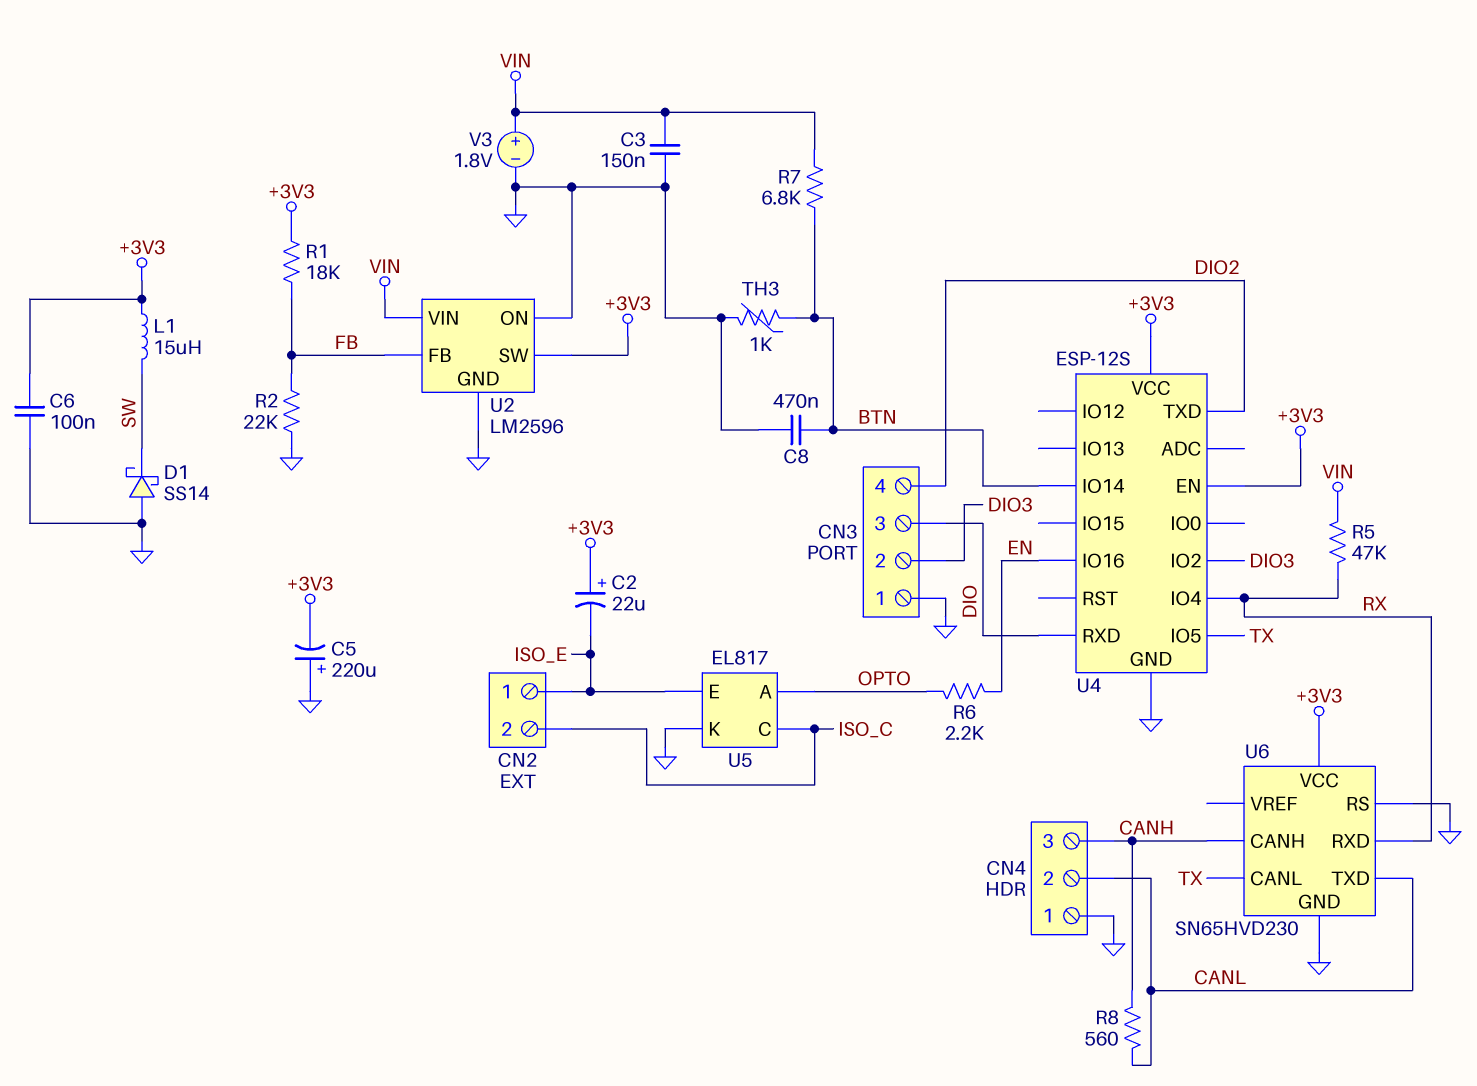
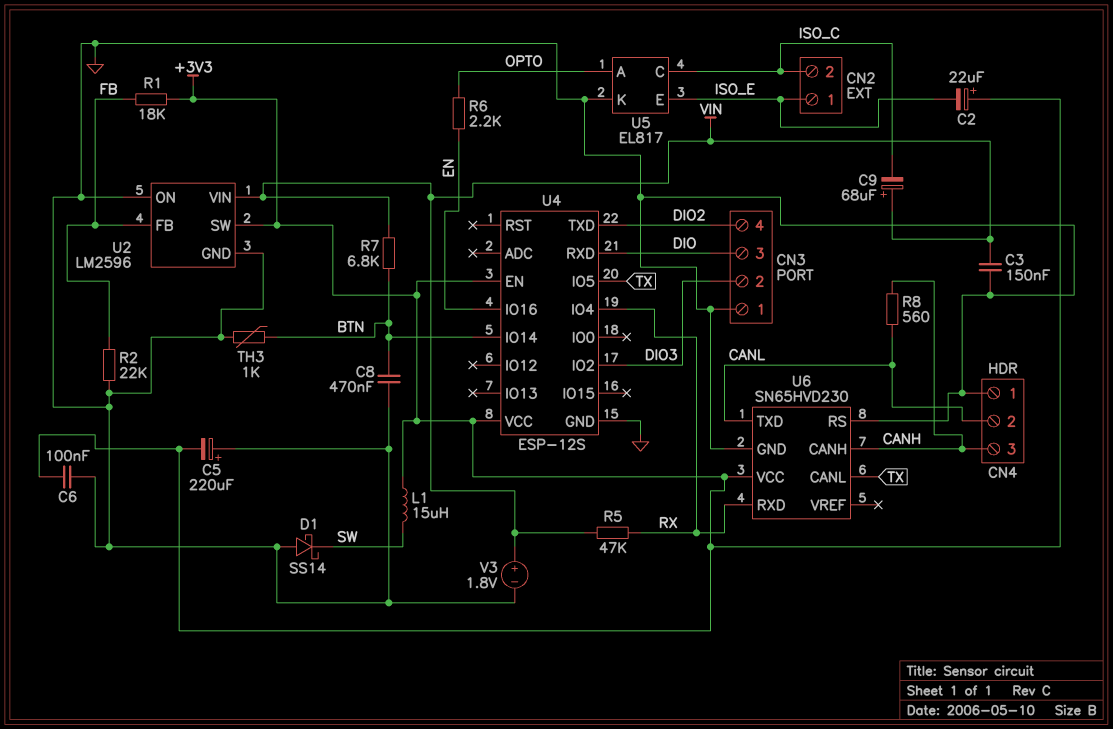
C9: none -> 68uF (plus VIN, minus ISO_C)

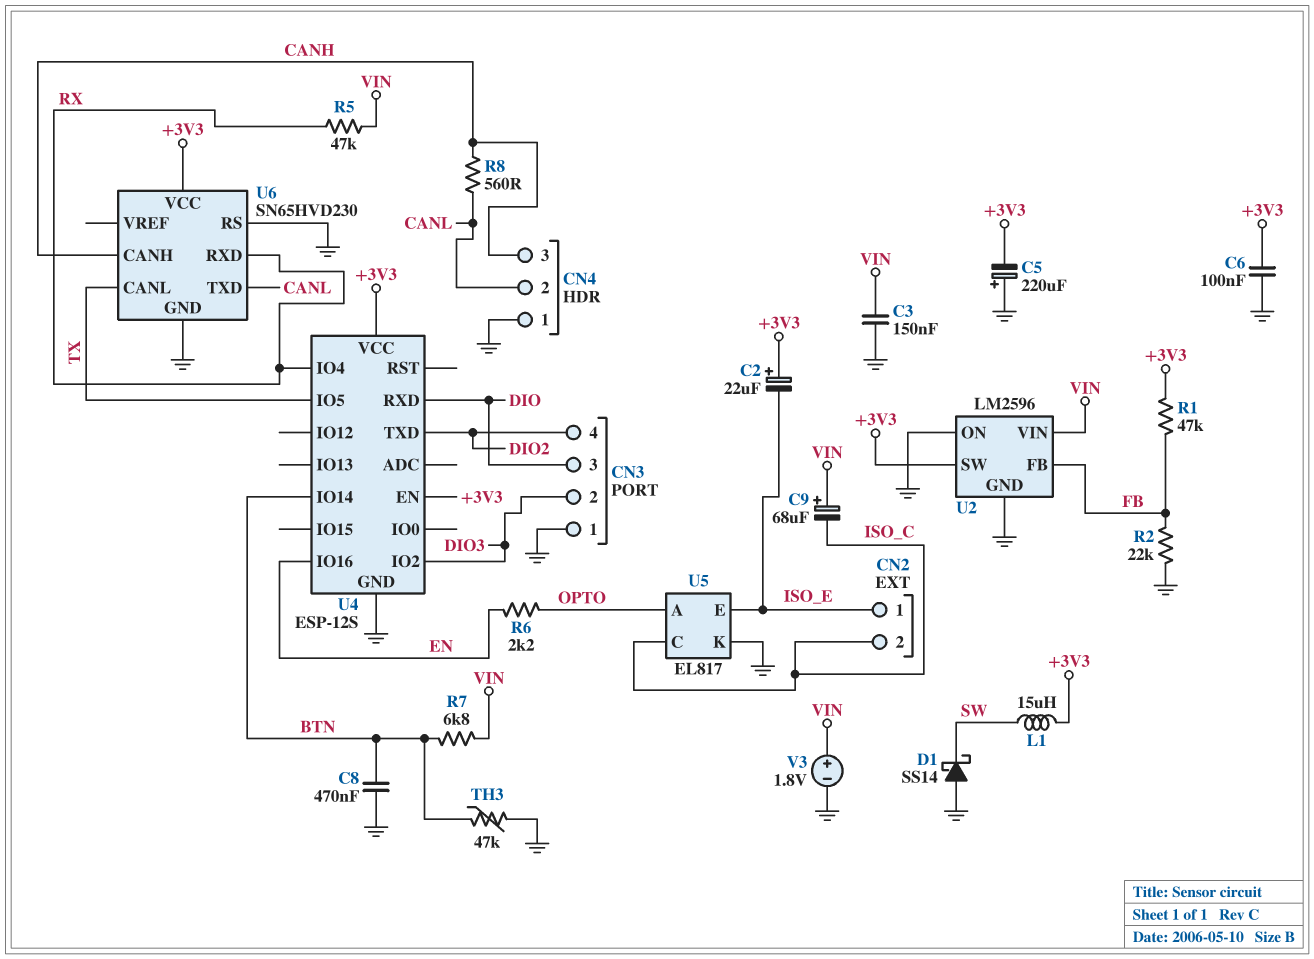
R1: 18k (+3V3, FB) -> 47k (+3V3, FB)
TH3: 1k (BTN, GND) -> 47k (BTN, GND)

